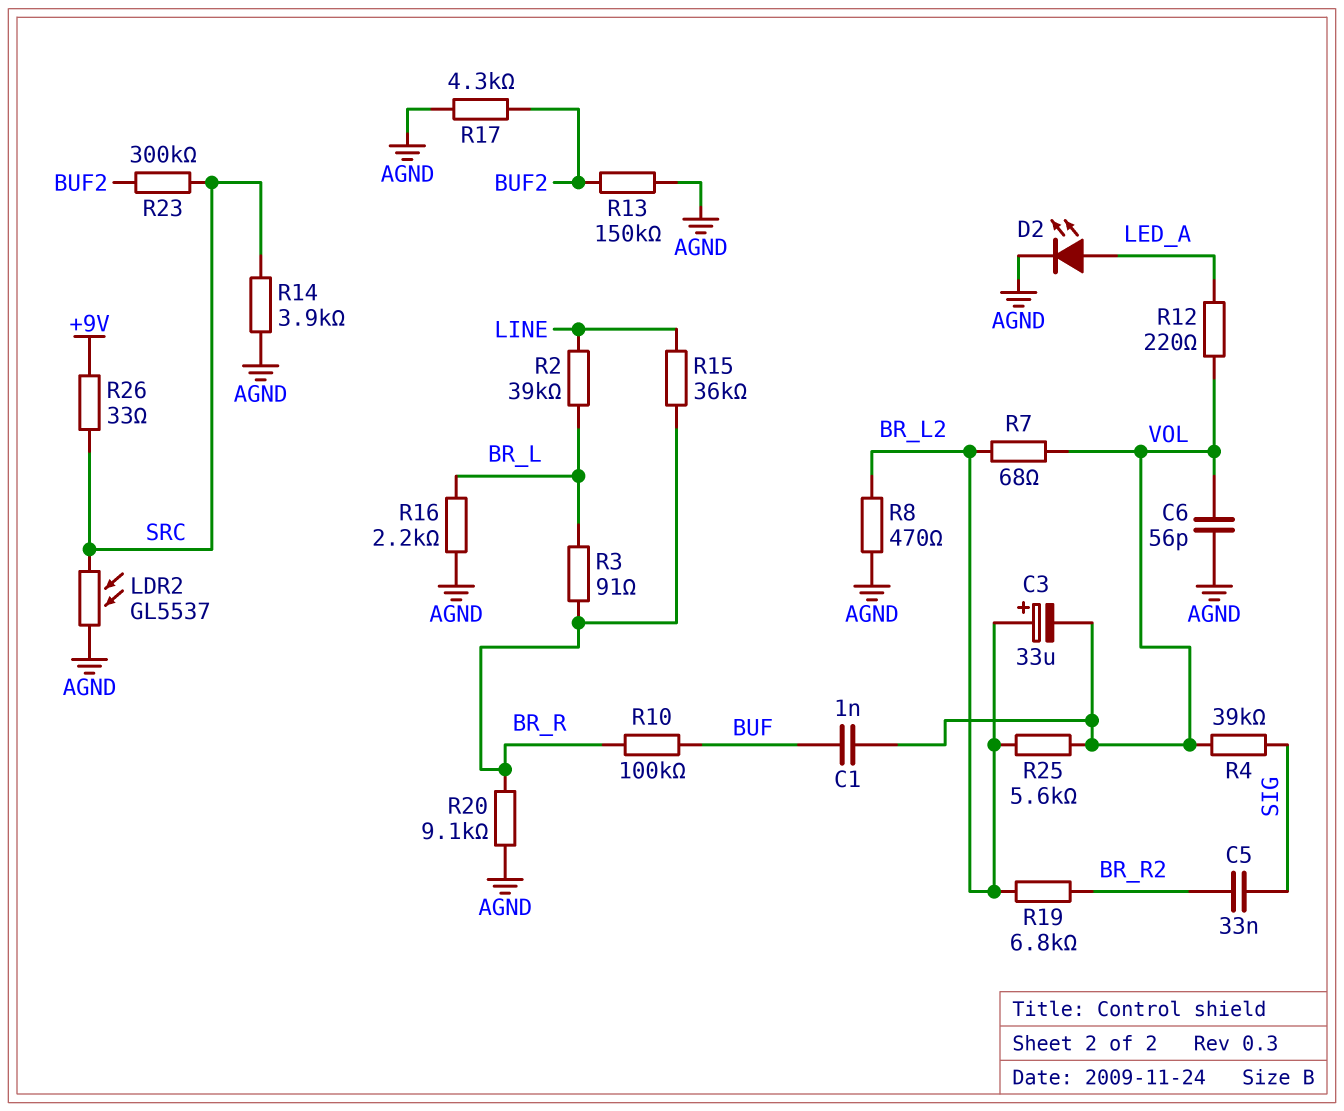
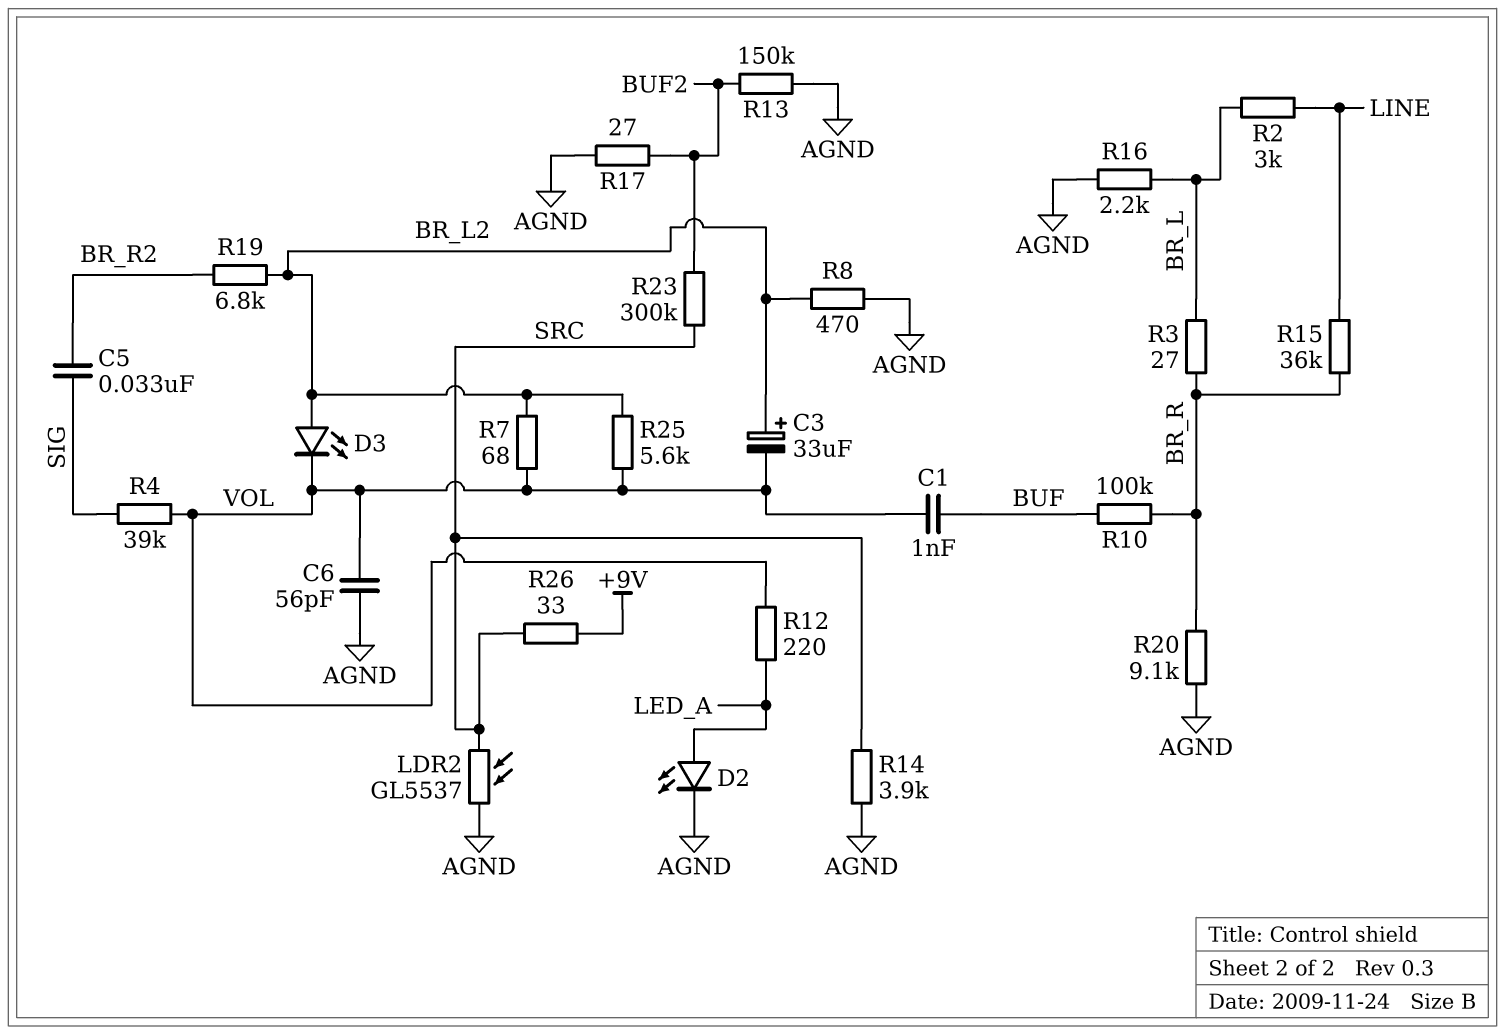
D3: none -> LED (A BR_L2, K VOL)
R2: 39k (BR_L, LINE) -> 3k (BR_L, LINE)
R3: 91 (BR_L, BR_R) -> 27 (BR_L, BR_R)
R17: 4.3k (AGND, BUF2) -> 27 (AGND, BUF2)

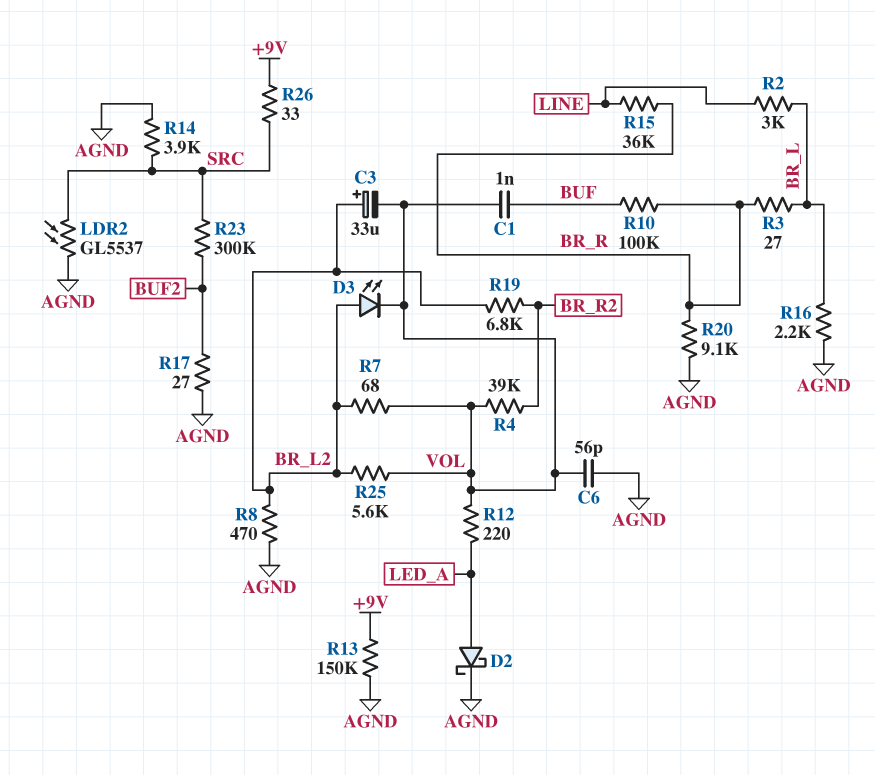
C5: 33nF (BR_R2, SIG) -> none
D2: LED (A LED_A, K AGND) -> schottky (A LED_A, K AGND)
R4: 39k (SIG, VOL) -> 39k (BR_R2, VOL)
R13: 150k (AGND, BUF2) -> 150k (+9V, AGND)

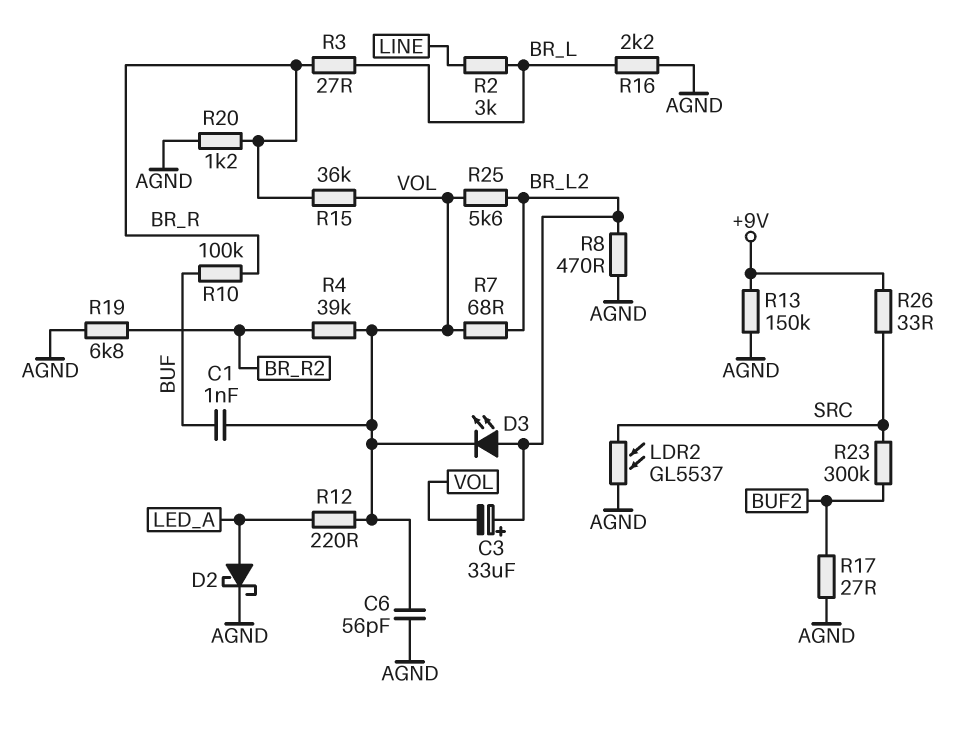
R14: 3.9k (AGND, SRC) -> none
R15: 36k (BR_R, LINE) -> 36k (BR_R, VOL)
R19: 6.8k (BR_L2, BR_R2) -> 6.8k (AGND, BR_R2)
R20: 9.1k (AGND, BR_R) -> 1.2k (AGND, BR_R)

